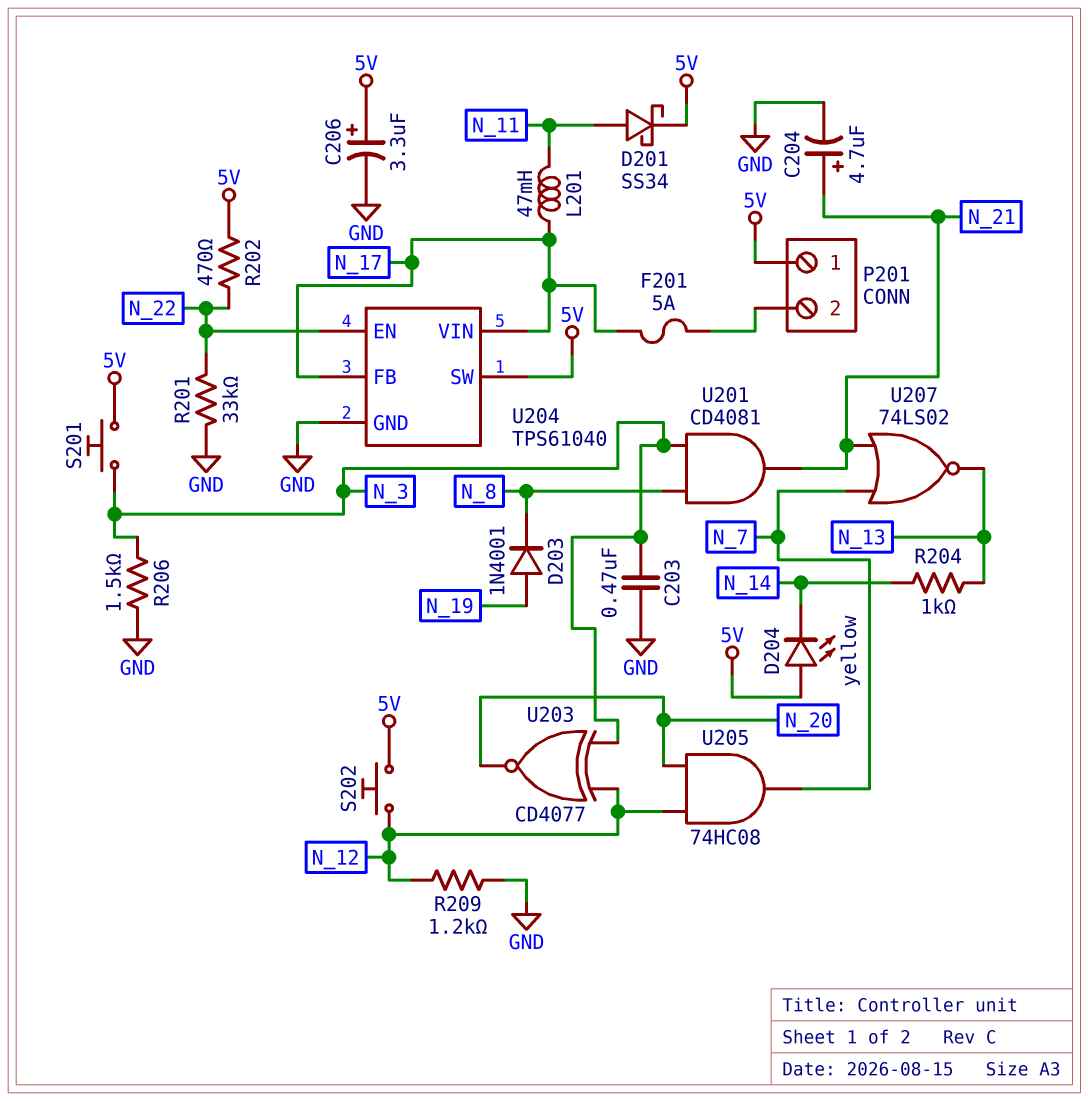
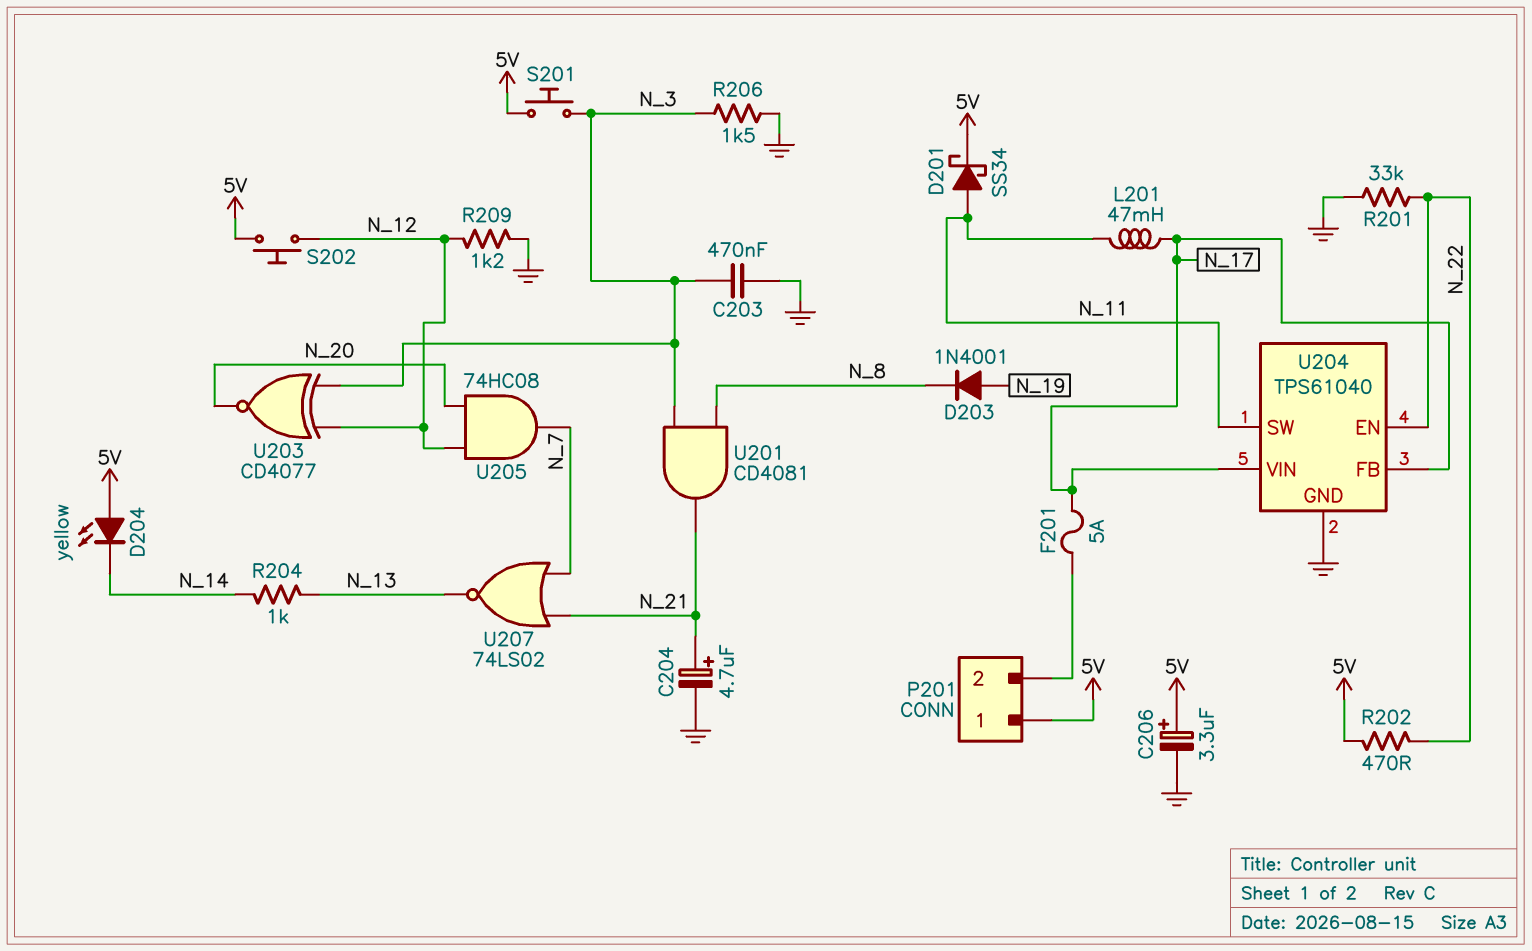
U204 pin SW: 5V -> N_11

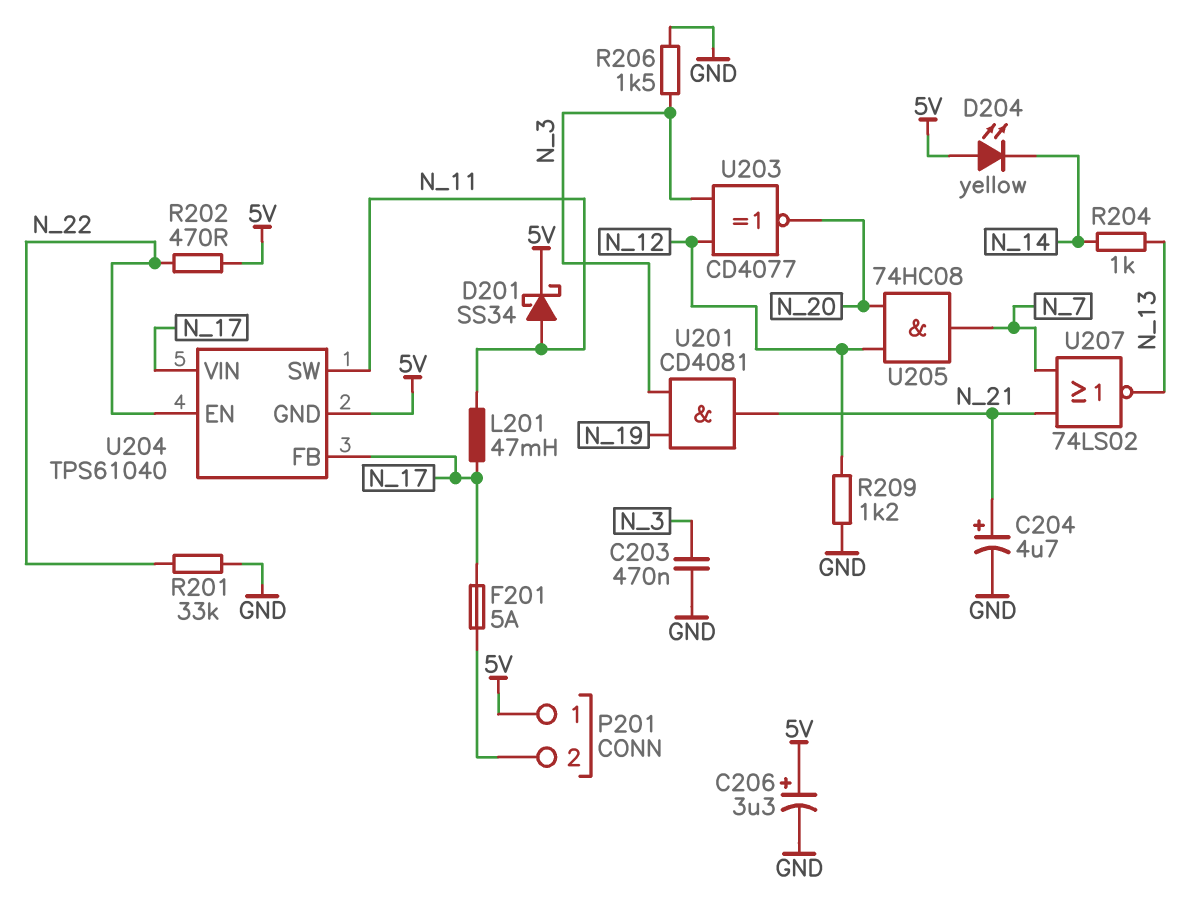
D203: diode 1N4001 (A N_19, K N_8) -> none
S201: button (5V, N_3) -> none
S202: button (5V, N_12) -> none
U201: AND CD4081 (in N_3, in N_8, out N_21) -> AND CD4081 (in N_3, in N_19, out N_21)
U204 pin GND: GND -> 5V

